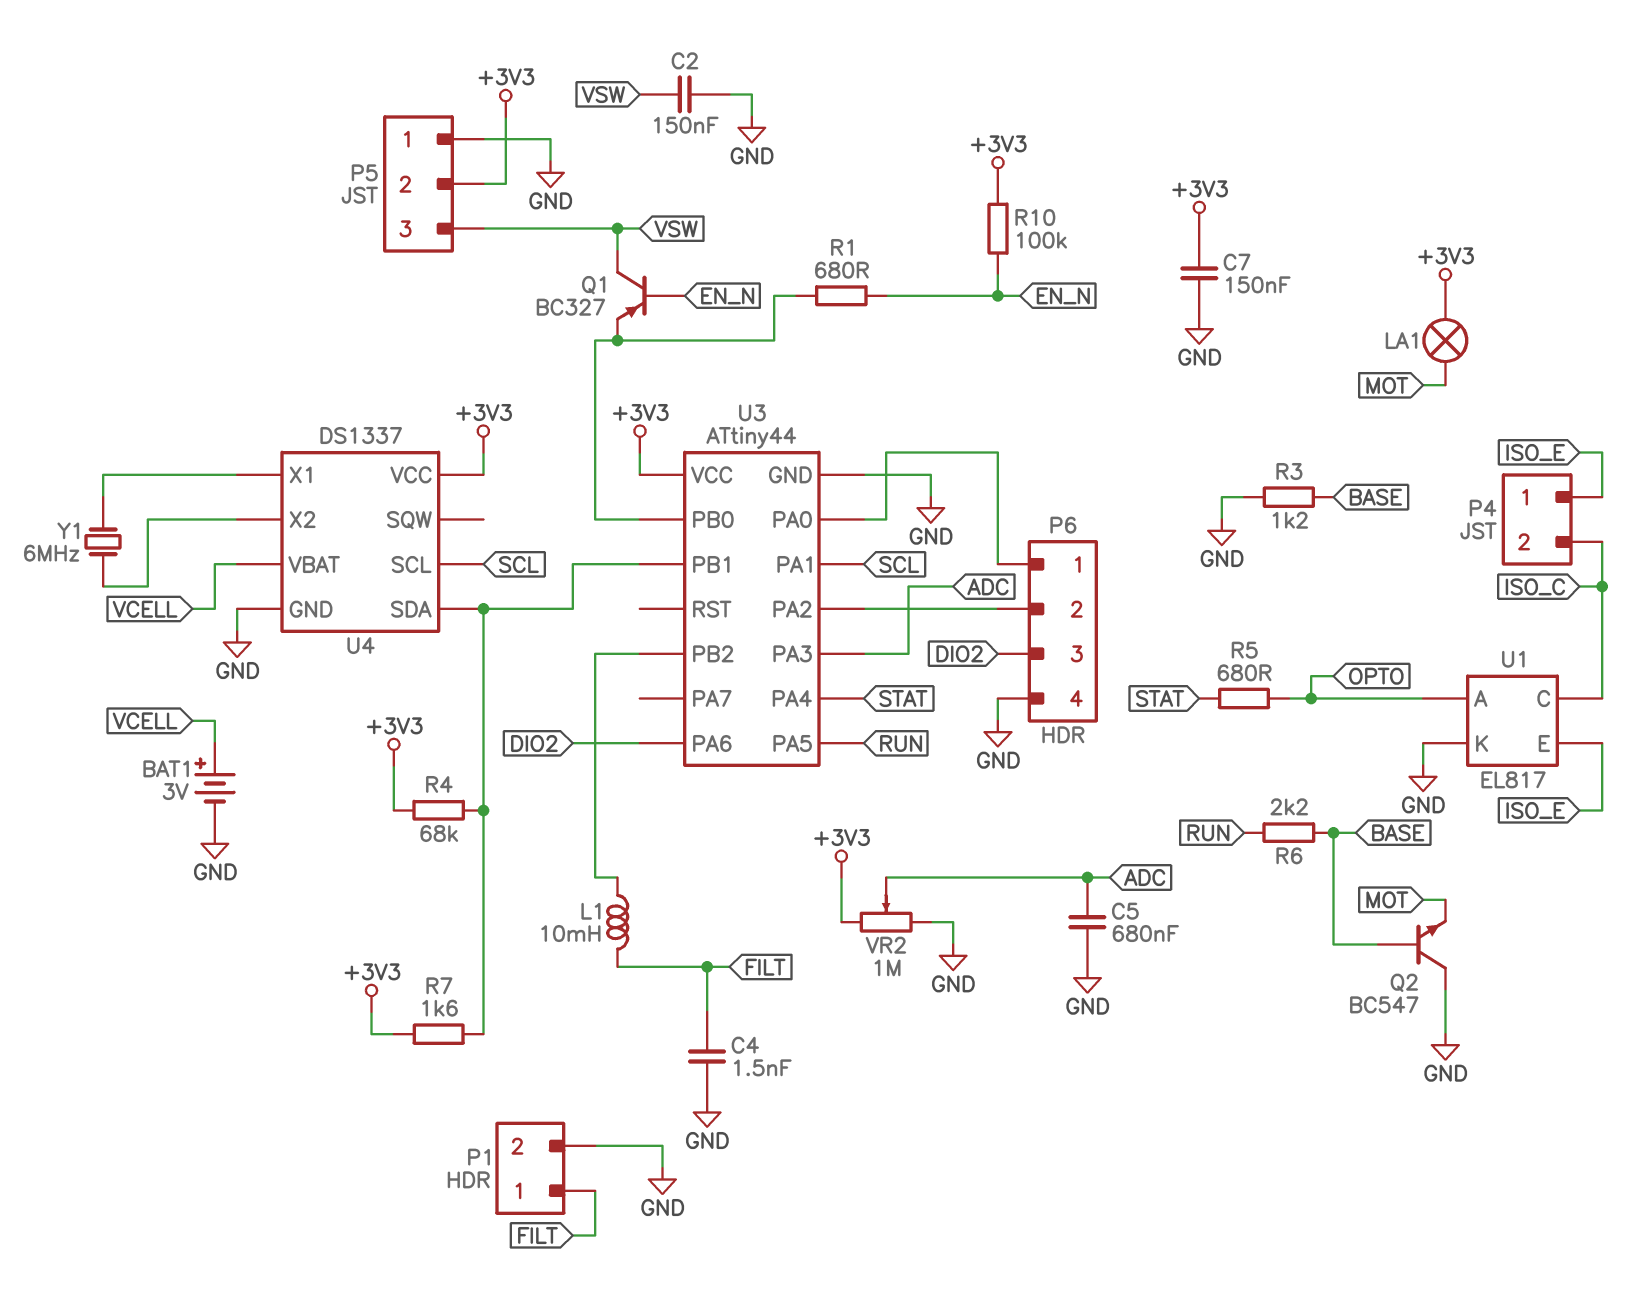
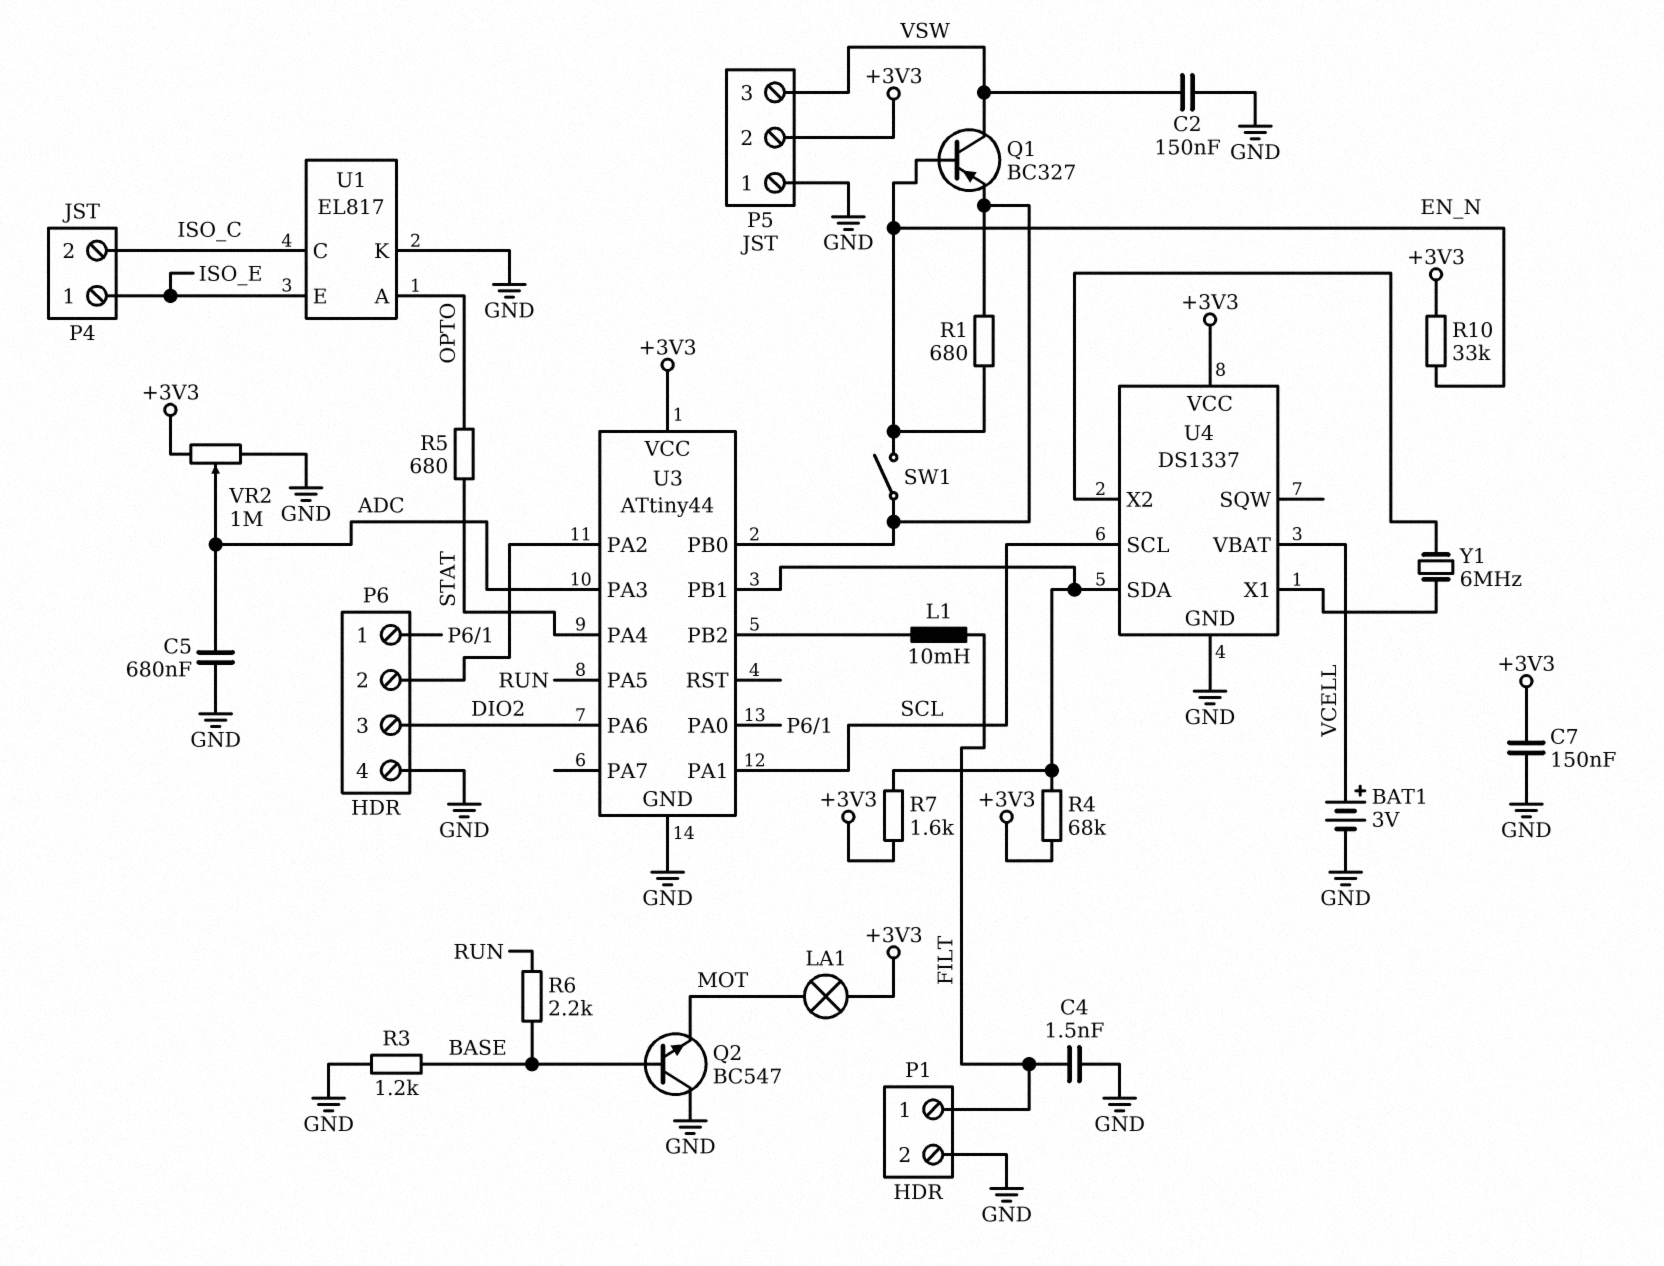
R10: 100k (+3V3, EN_N) -> 33k (+3V3, EN_N)
SW1: none -> switch (EN_N, U3/PB0)

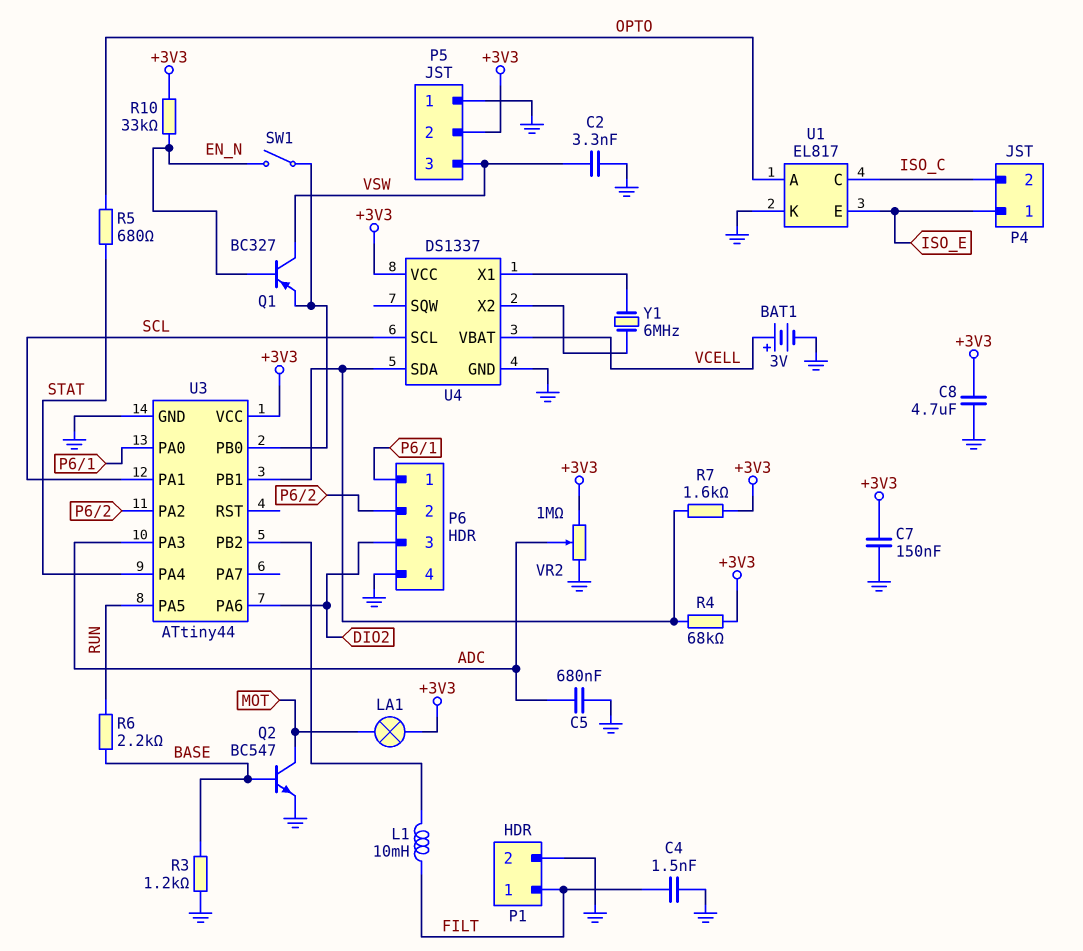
C2: 150nF (GND, VSW) -> 3.3nF (GND, VSW)
C8: none -> 4.7uF (+3V3, GND)
Q2: NPN BC547 (B BASE, C GND, E MOT) -> NPN BC547 (B BASE, C MOT, E GND)
R1: 680 (EN_N, U3/PB0) -> none

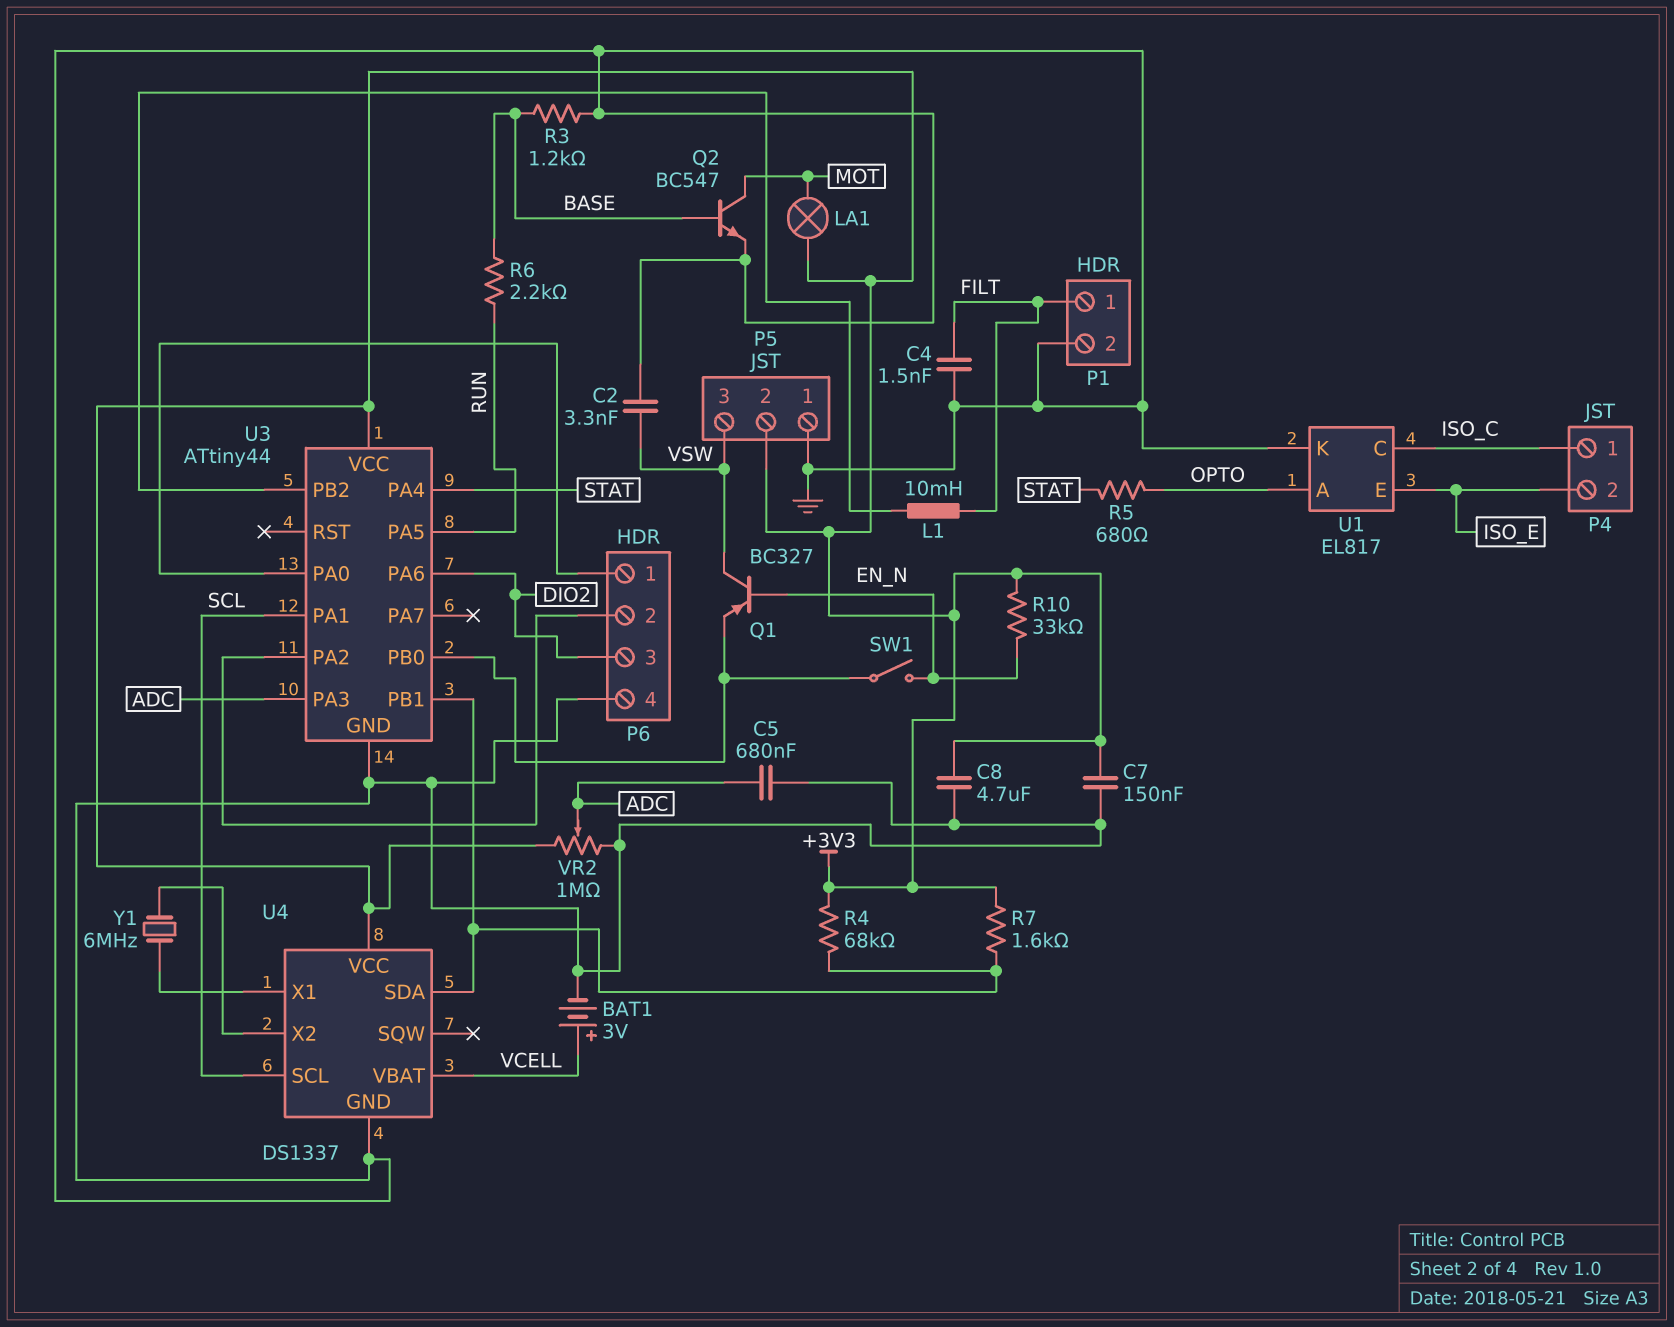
P4 pin 1: ISO_E -> ISO_C
P4 pin 2: ISO_C -> ISO_E

